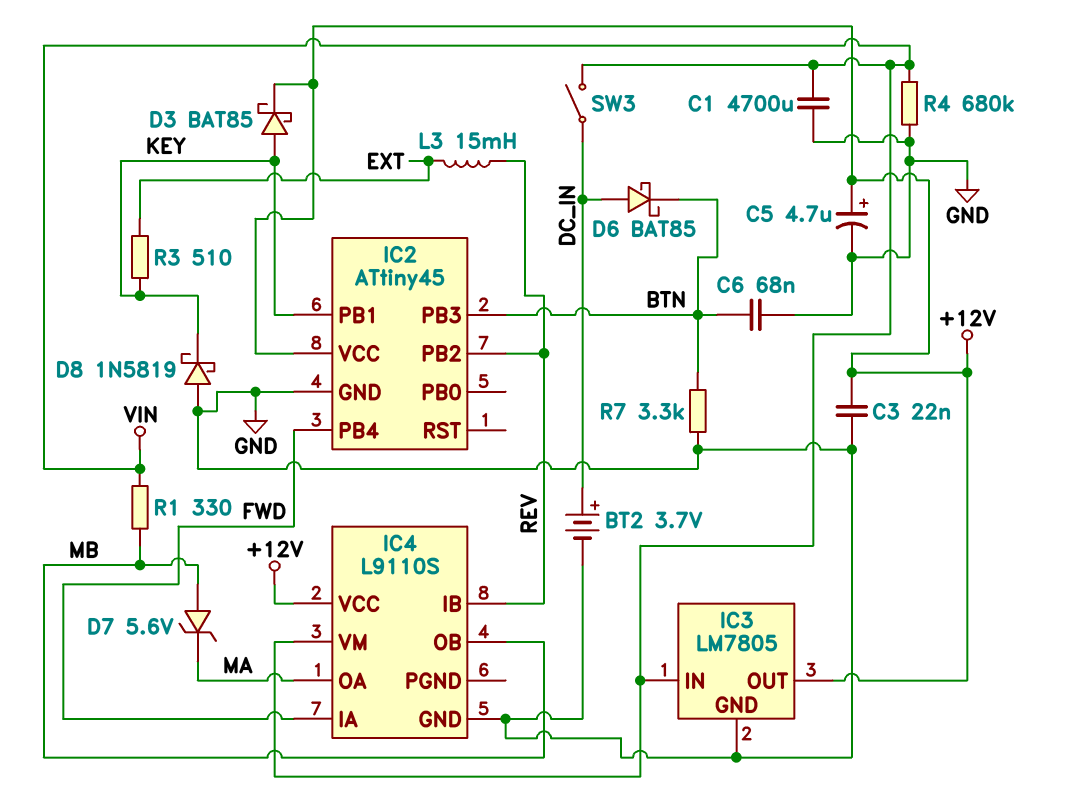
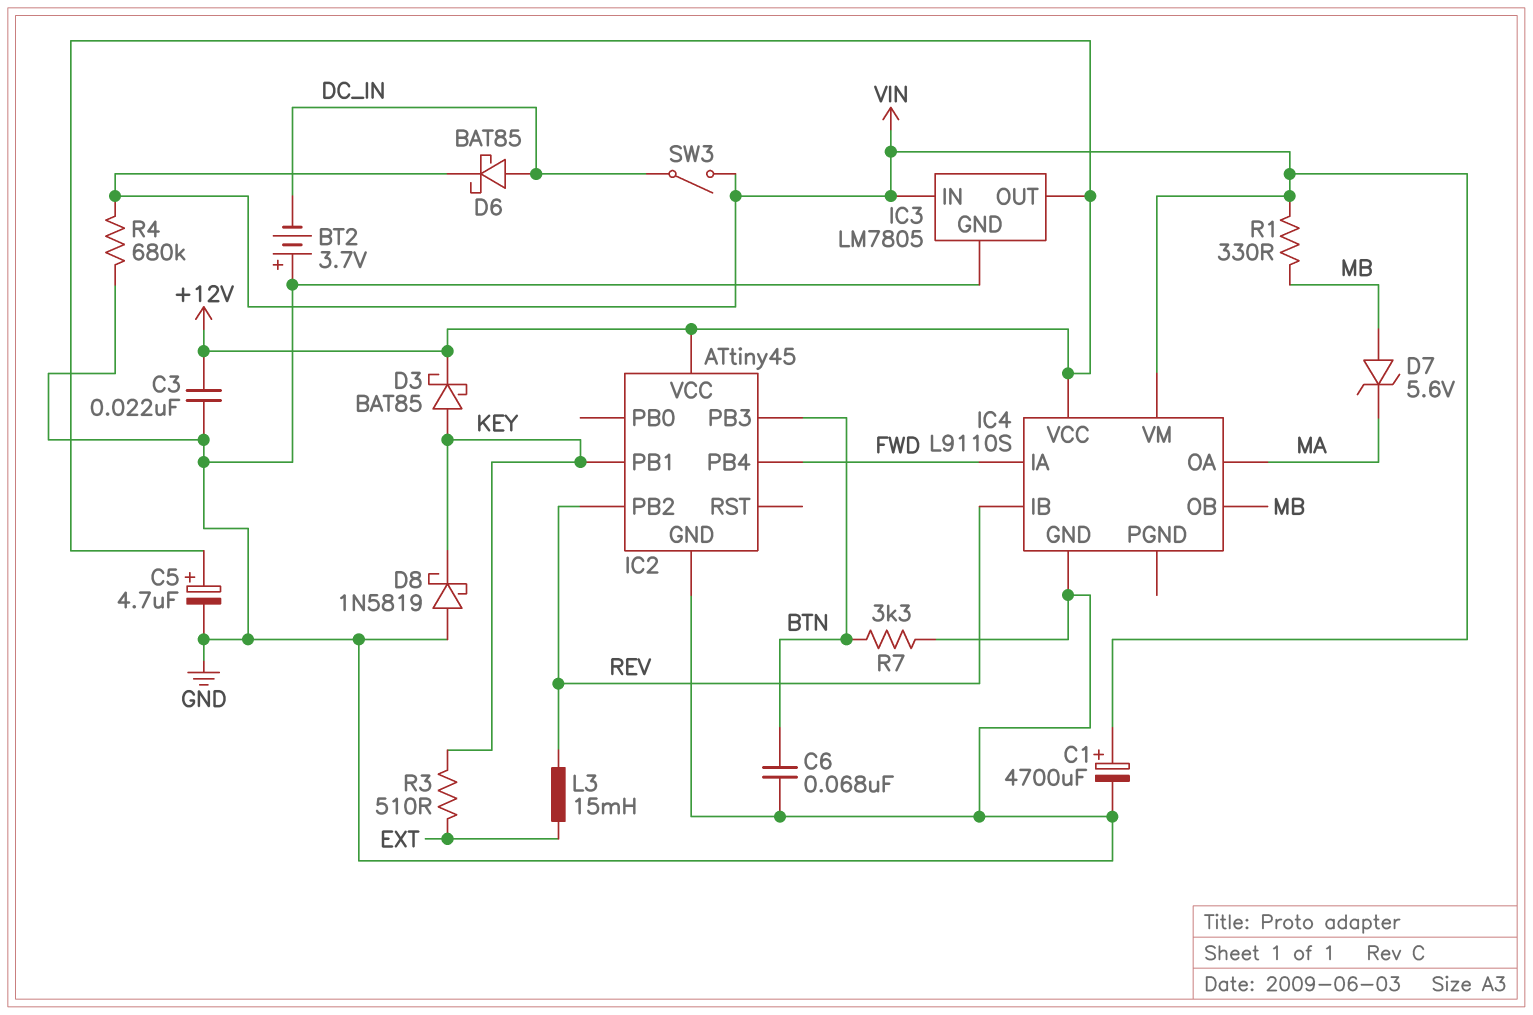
BT2: 3.7V (plus DC_IN, minus GND) -> 3.7V (plus GND, minus DC_IN)
C1: 4700uF (GND, VIN) -> 4700uF (plus VIN, minus GND)
D6: schottky BAT85 (A DC_IN, K BTN) -> schottky BAT85 (A DC_IN, K VIN)

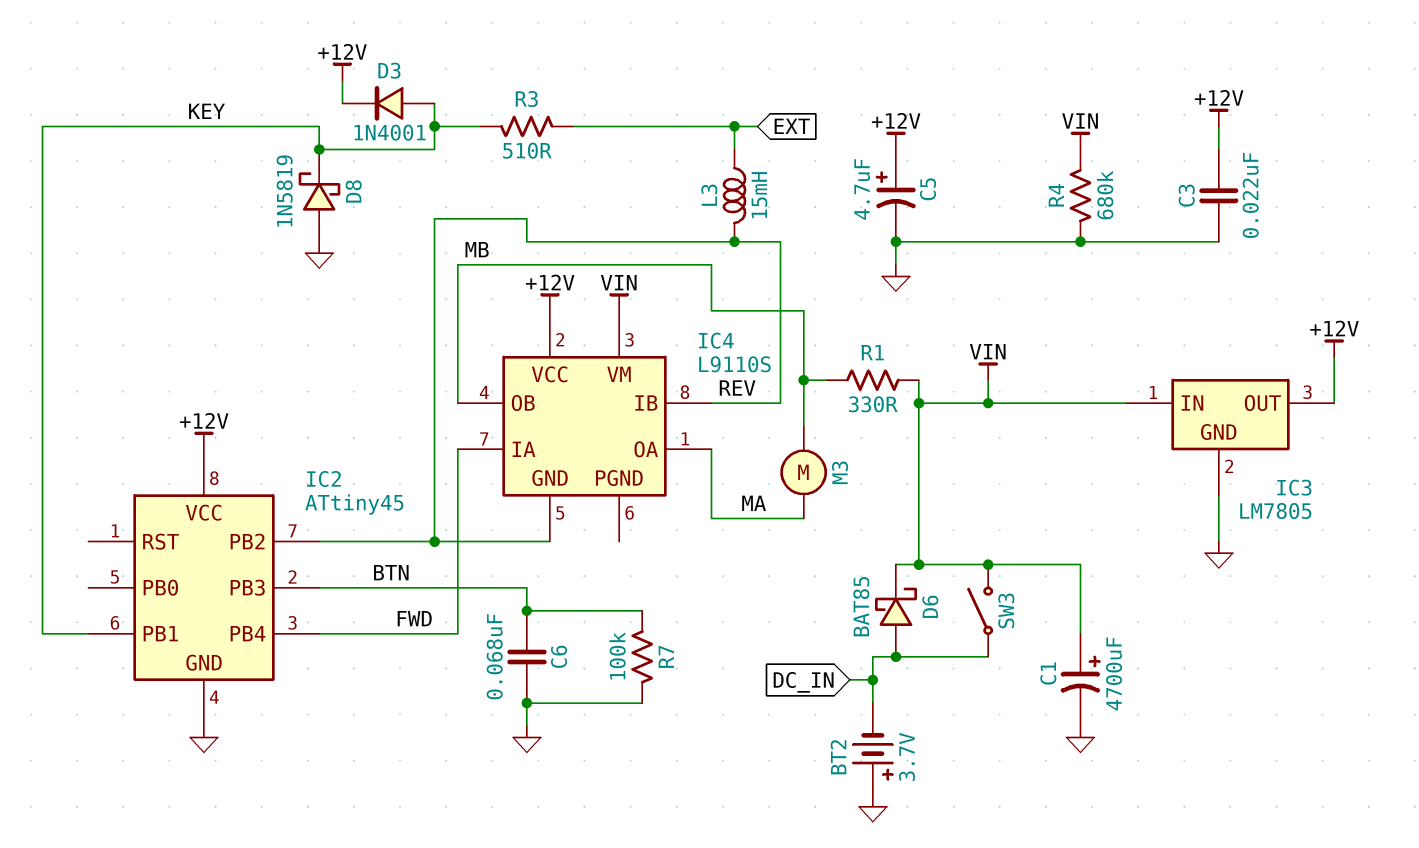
D3: schottky BAT85 (A KEY, K +12V) -> diode 1N4001 (A KEY, K +12V)
D7: zener 5.6V (A MB, K MA) -> none
IC4 pin GND: GND -> REV
M3: none -> motor (MA, MB)
R7: 3.3k (BTN, GND) -> 100k (BTN, GND)

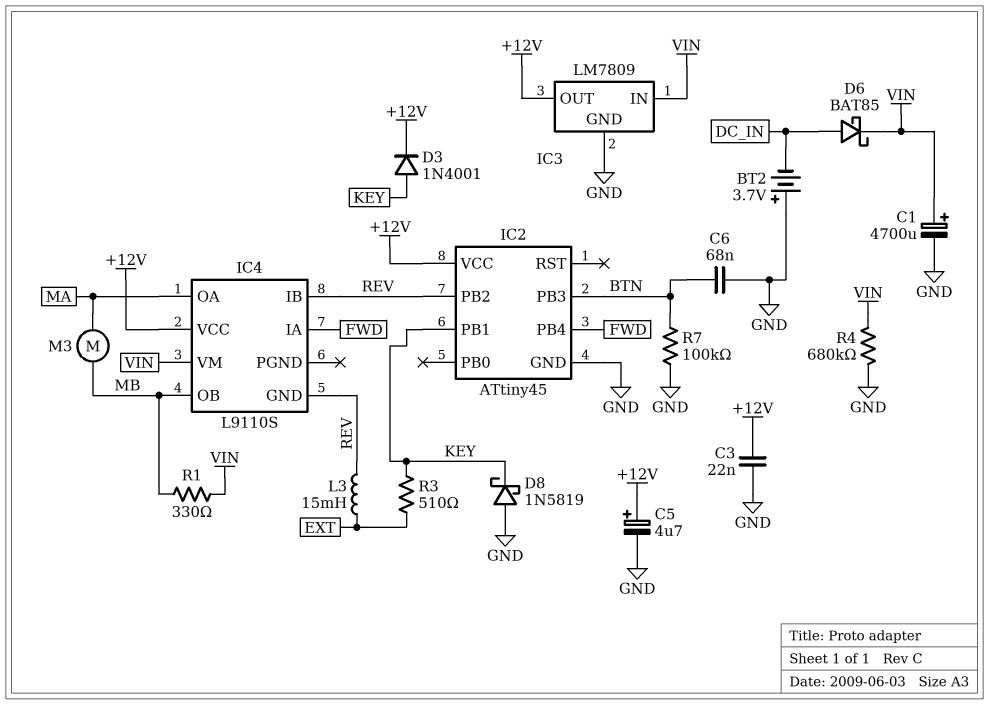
IC3: LM7805 -> LM7809
SW3: switch (DC_IN, VIN) -> none

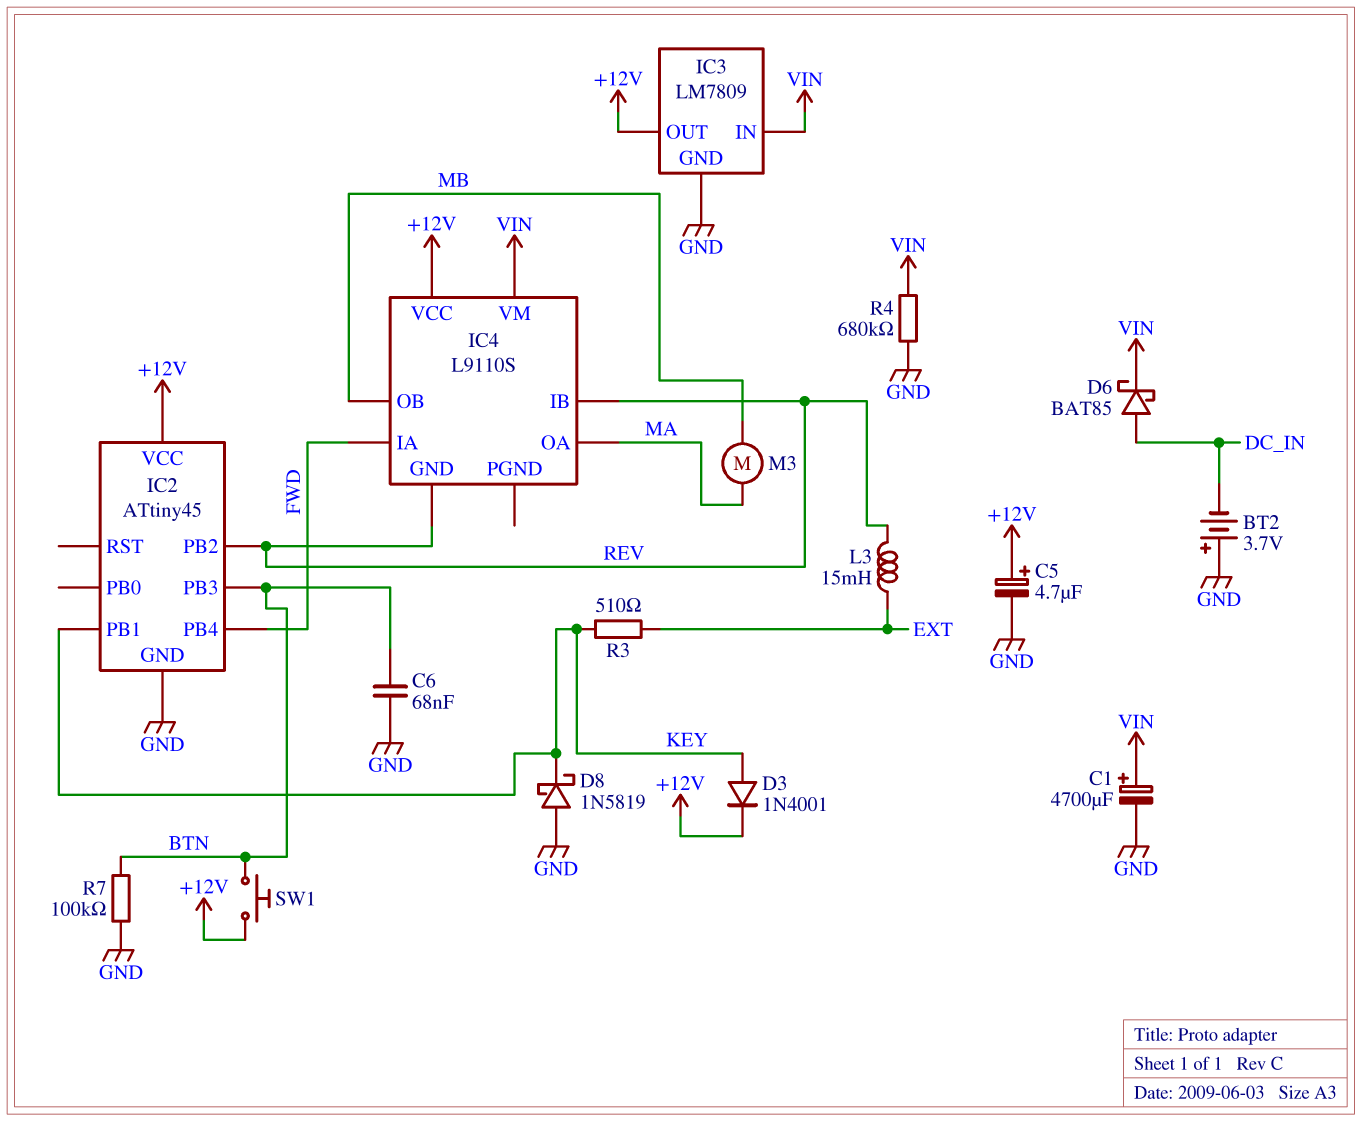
C3: 22nF (+12V, GND) -> none
R1: 330 (MB, VIN) -> none
SW1: none -> button (+12V, BTN)

